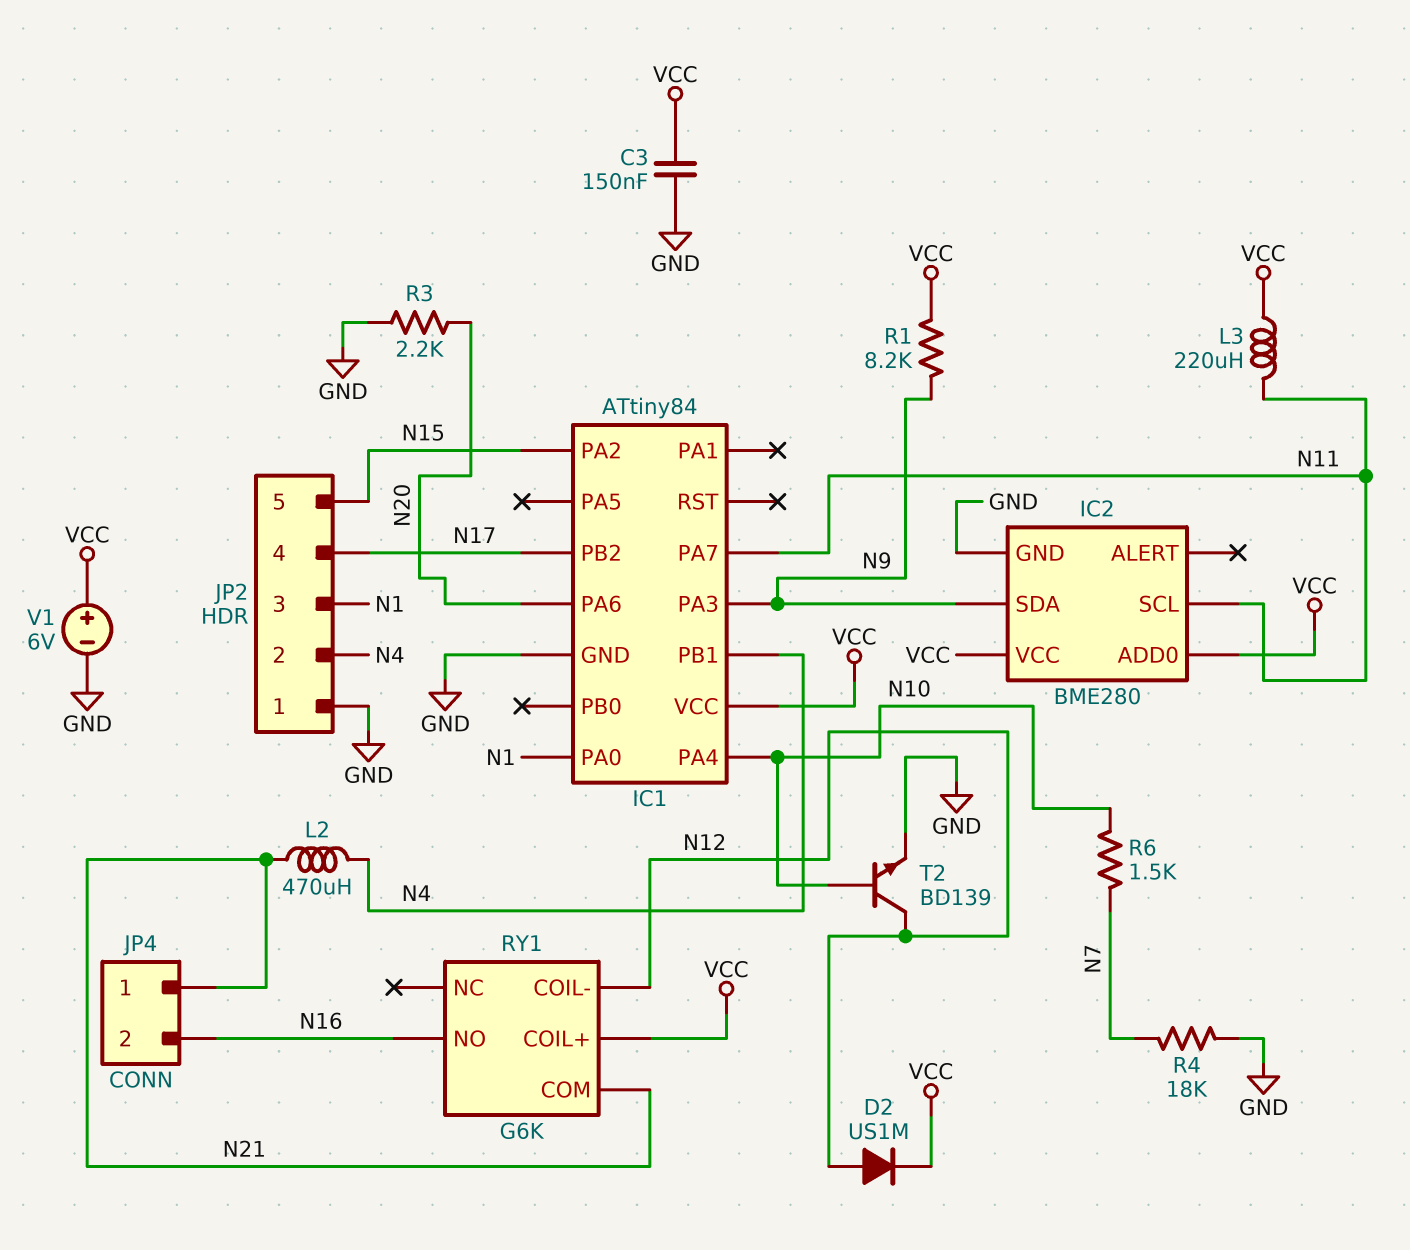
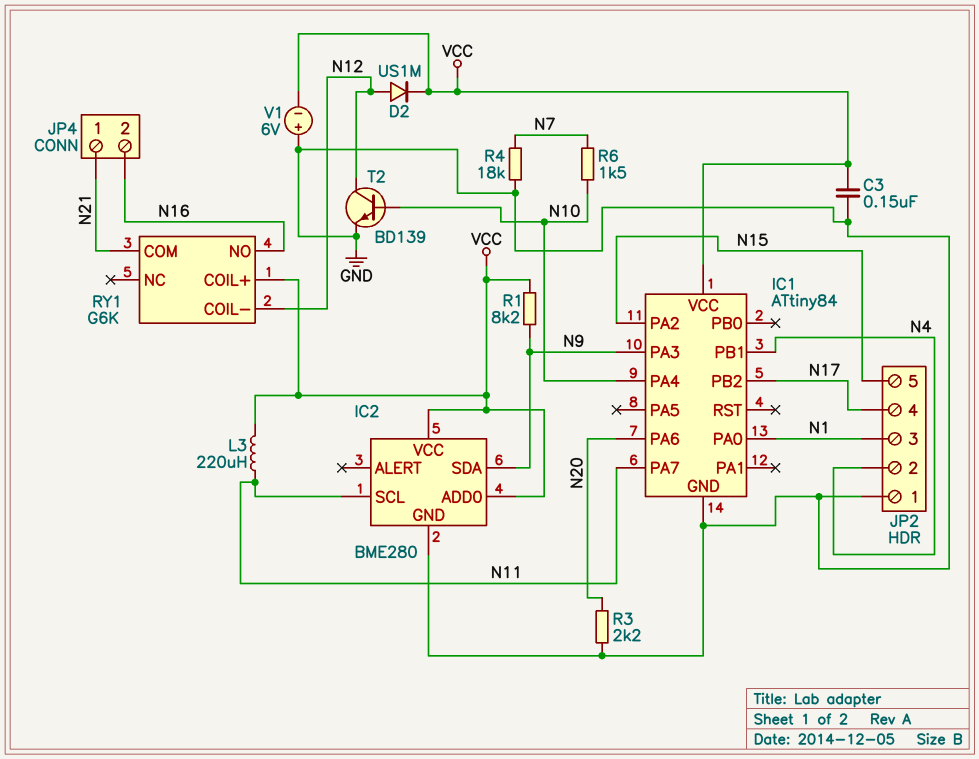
L2: 470uH (N4, N21) -> none
V1: 6V (plus VCC, minus GND) -> 6V (plus GND, minus VCC)

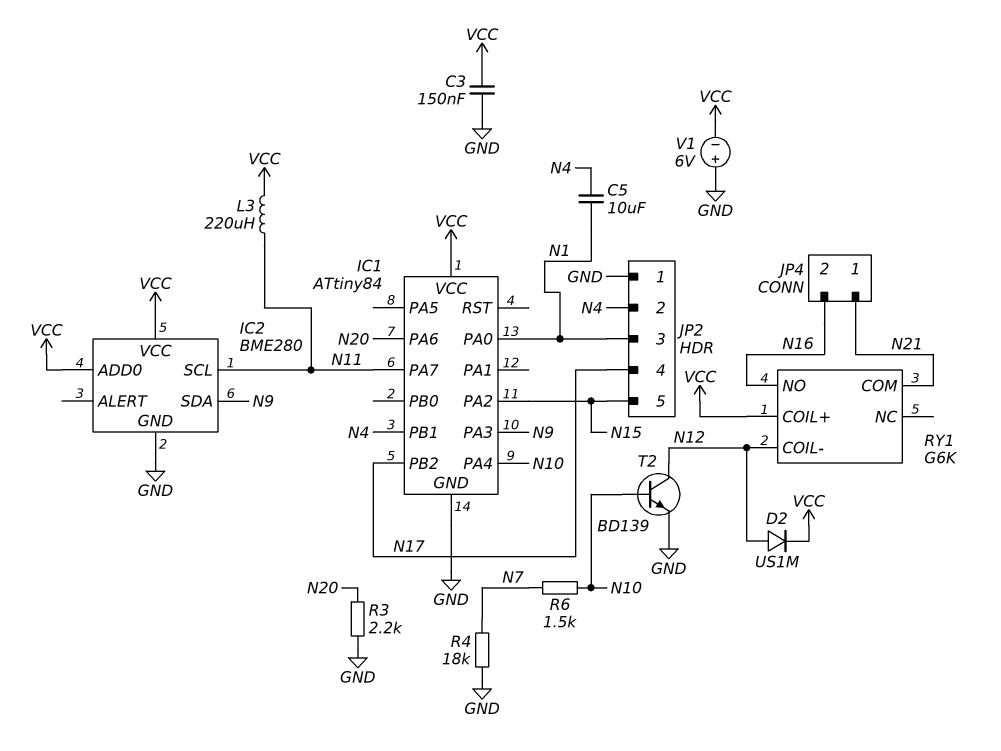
C5: none -> 10uF (N1, N4)
R1: 8.2k (N9, VCC) -> none

